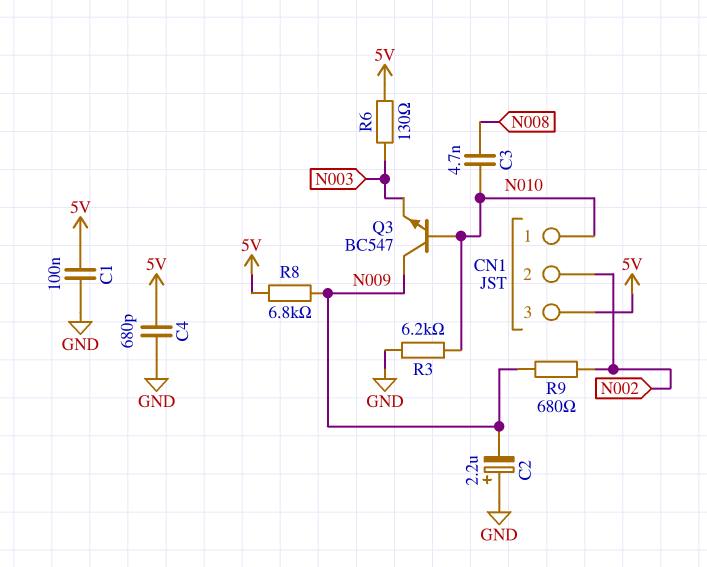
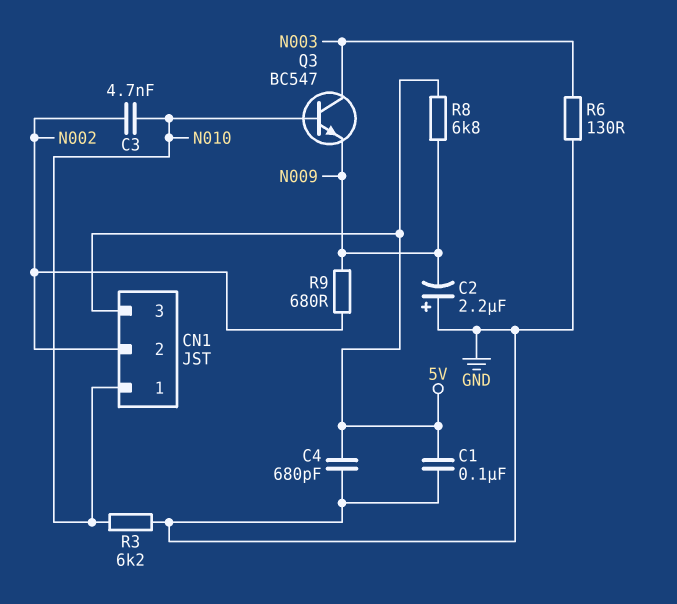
C3: 4.7nF (N008, N010) -> 4.7nF (N002, N010)
Q3: NPN BC547 (B N010, C N009, E N003) -> NPN BC547 (B N010, C N003, E N009)
R6: 130 (5V, N003) -> 130 (GND, N003)

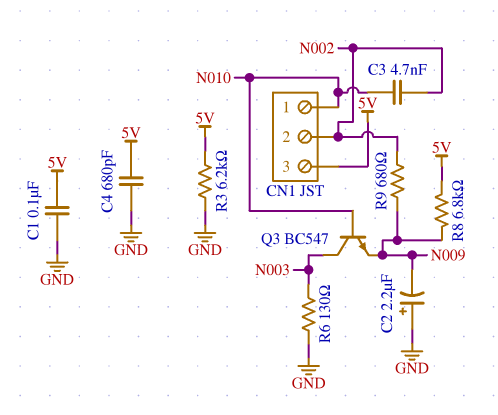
R3: 6.2k (GND, N010) -> 6.2k (5V, GND)

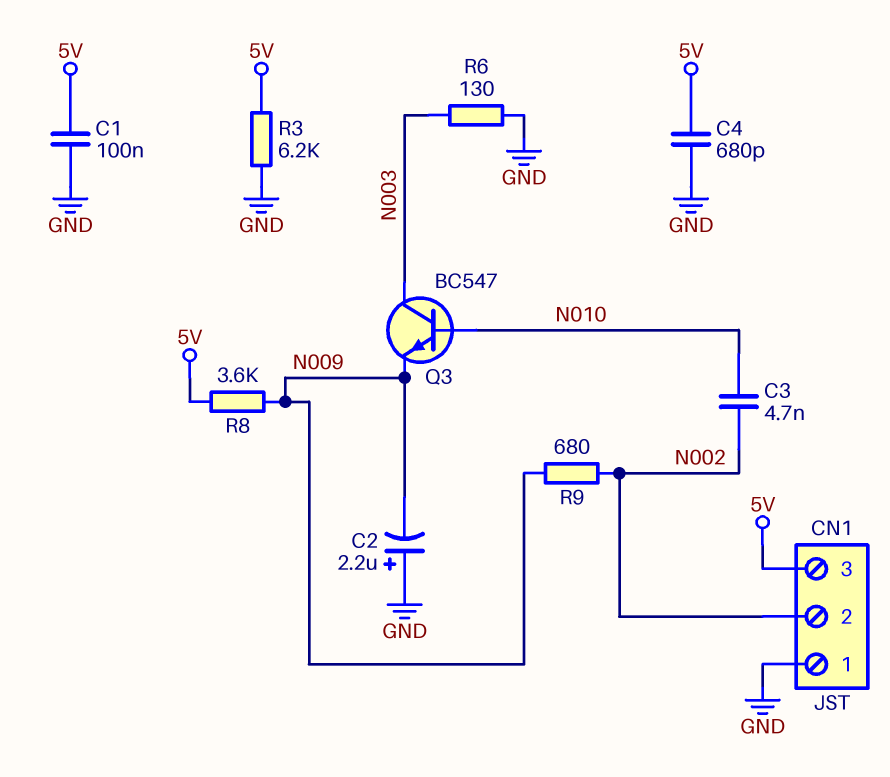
CN1 pin 1: N010 -> GND
R8: 6.8k (5V, N009) -> 3.6k (5V, N009)

